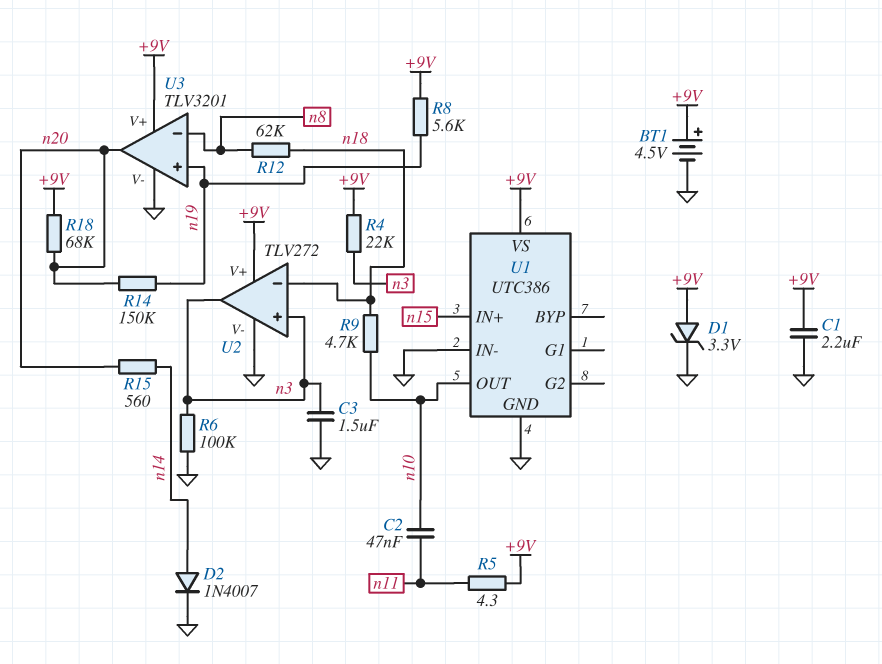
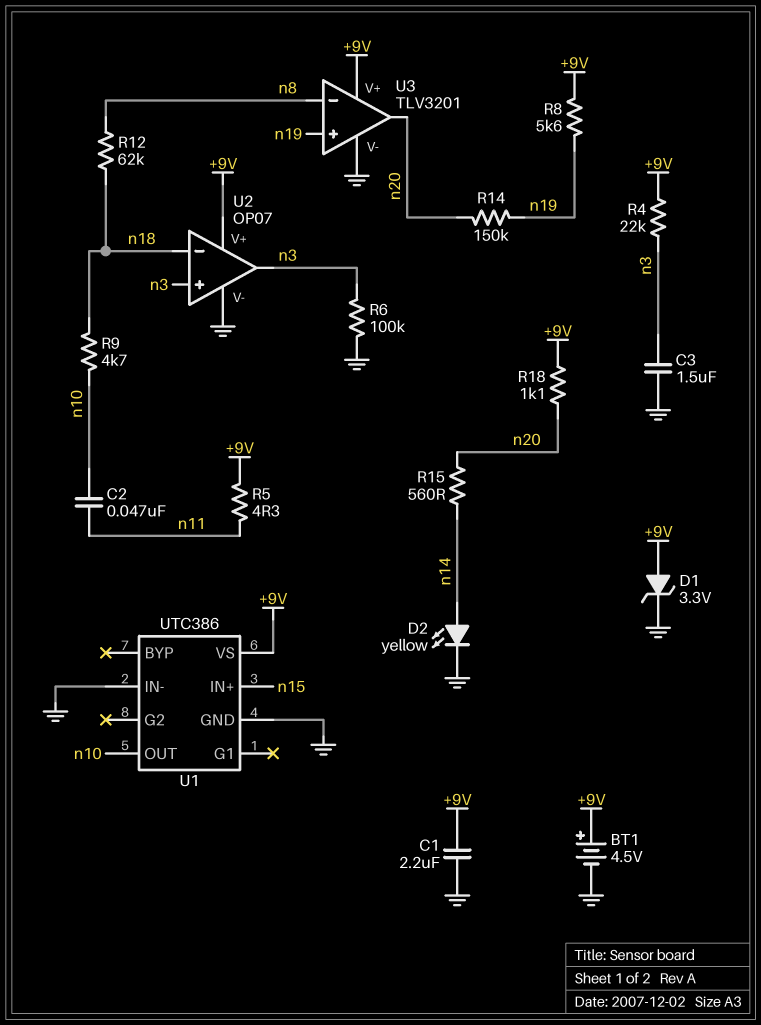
D2: diode 1N4007 (A n14, K GND) -> LED yellow (A n14, K GND)
R18: 68k (+9V, n20) -> 1.1k (+9V, n20)
U2: TLV272 -> OP07

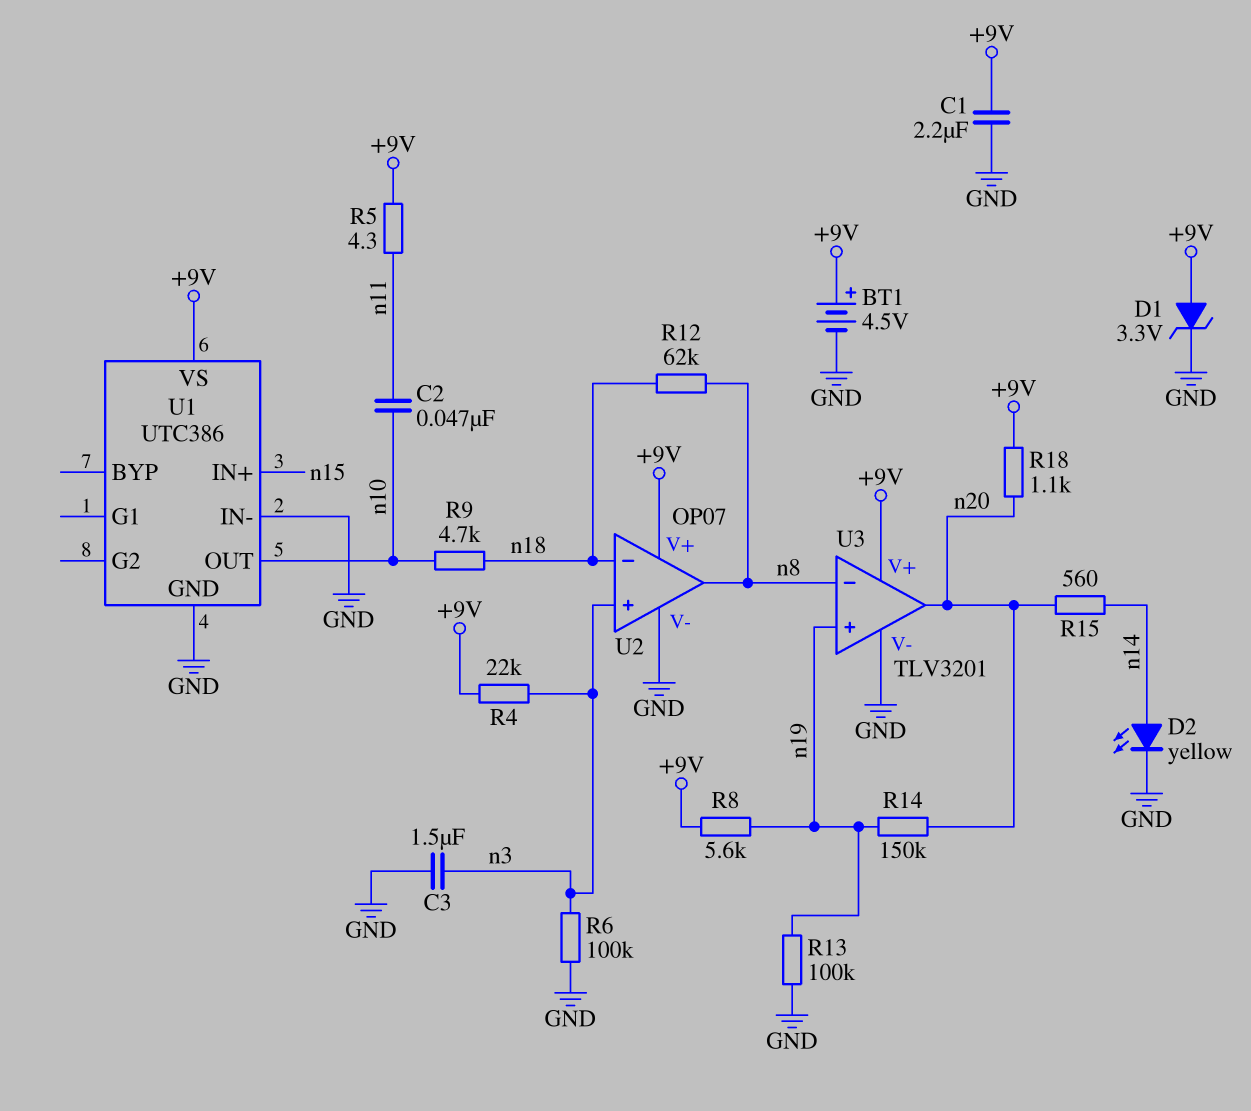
R13: none -> 100k (GND, n19)
U2 pin out: n3 -> n8

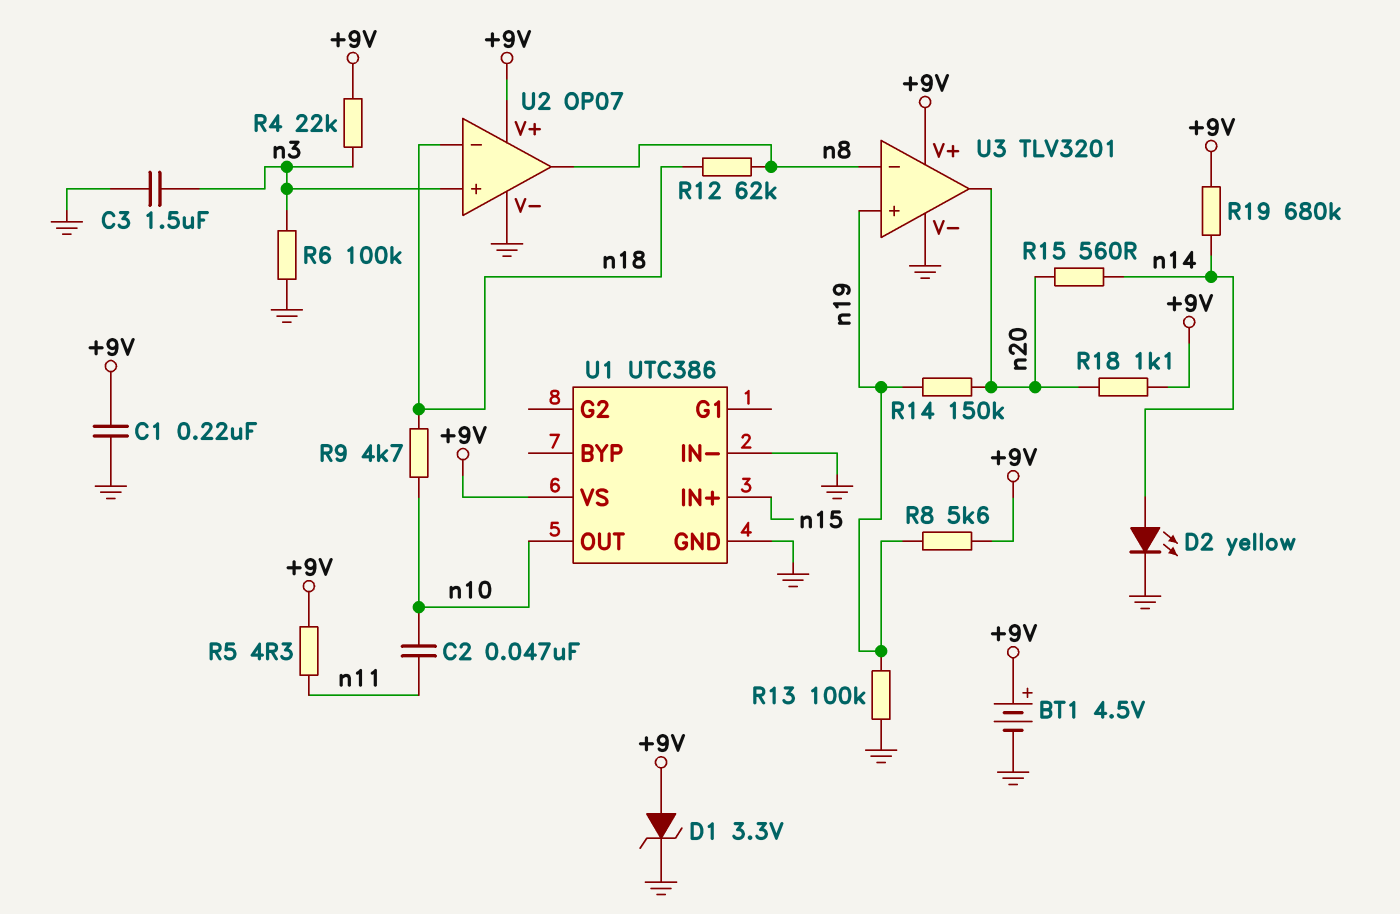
C1: 2.2uF (+9V, GND) -> 220nF (+9V, GND)
R19: none -> 680k (+9V, n14)

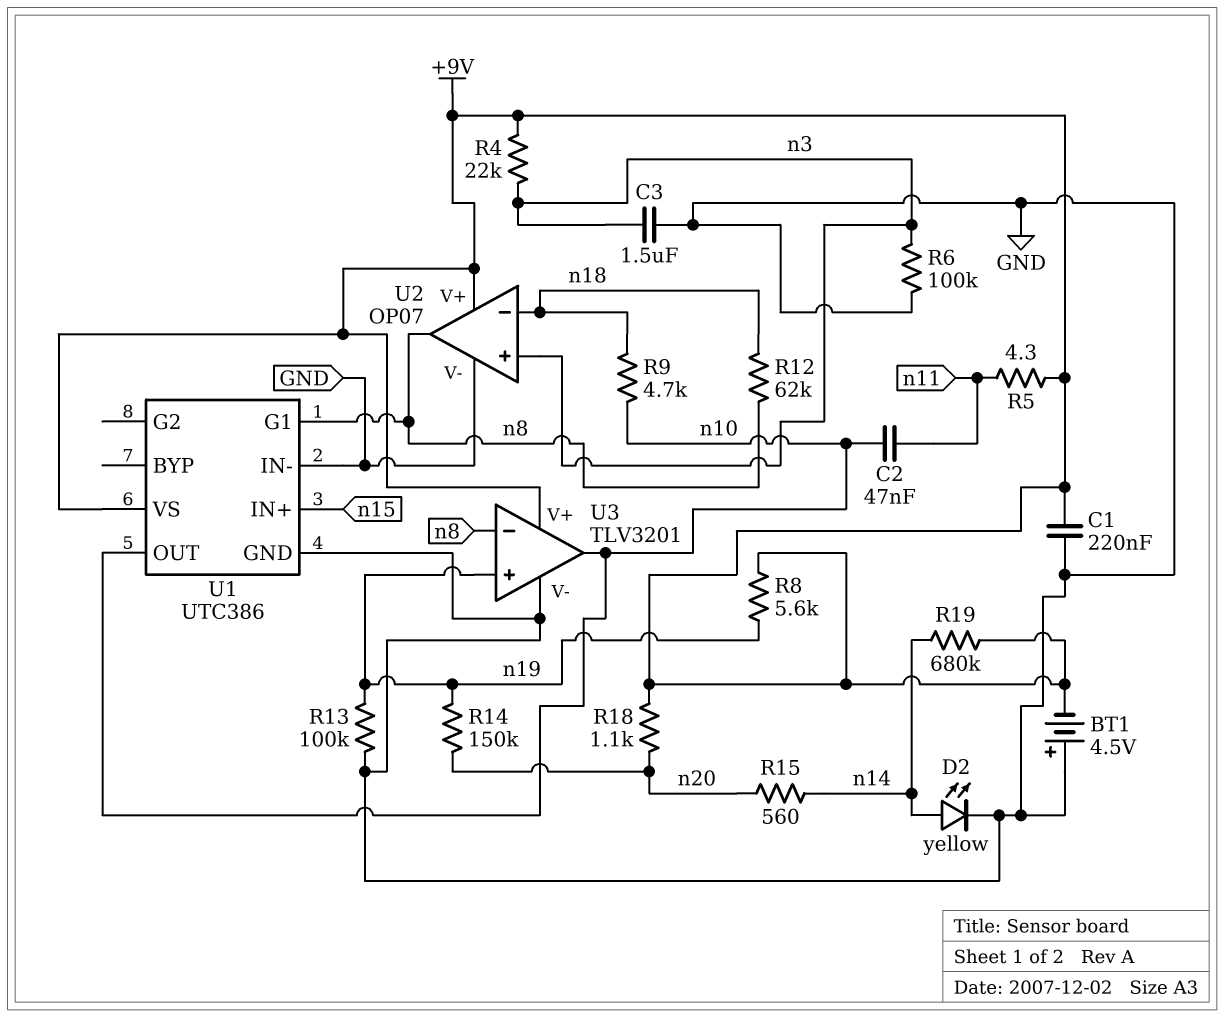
BT1: 4.5V (plus +9V, minus GND) -> 4.5V (plus GND, minus +9V)
D1: zener 3.3V (A +9V, K GND) -> none
U1 pin G1: none -> n8
U3 pin out: n20 -> n10

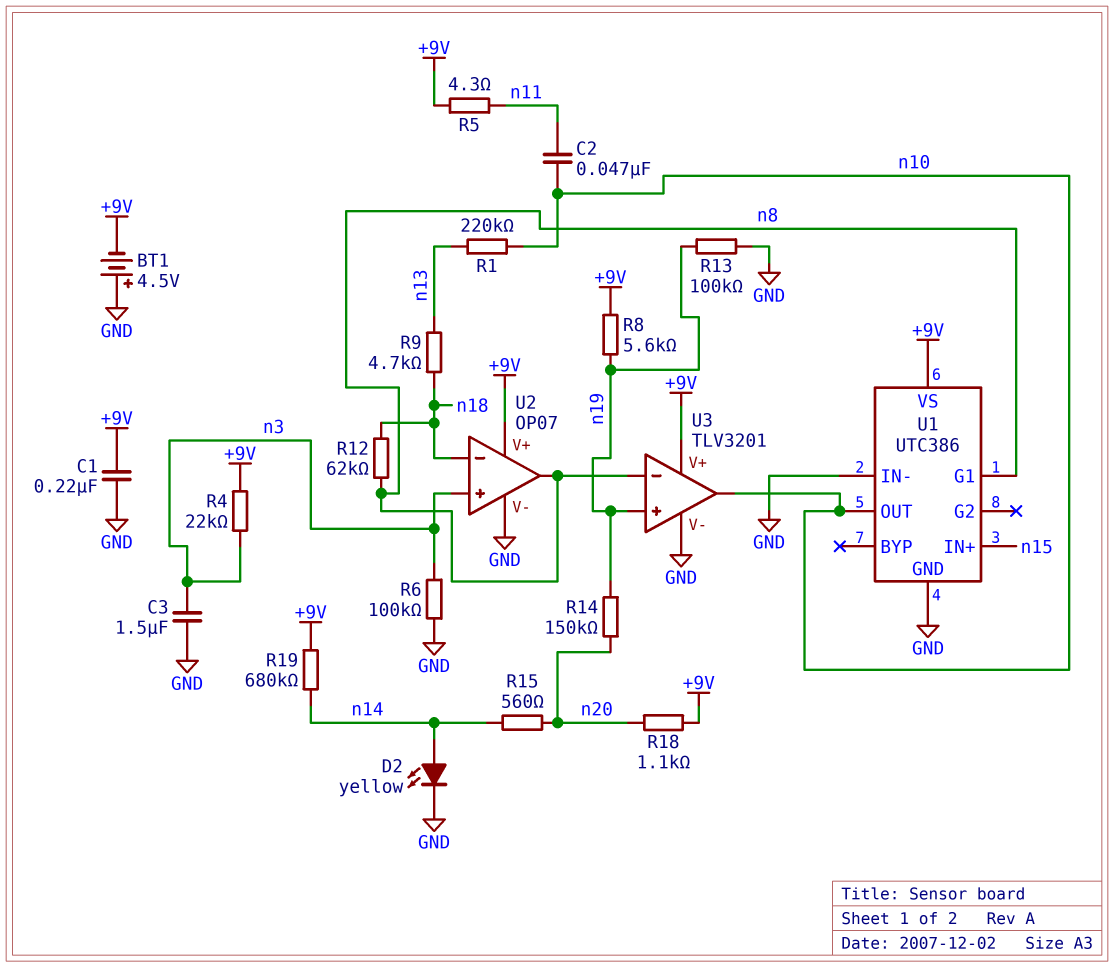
R1: none -> 220k (n10, n13)
R9: 4.7k (n10, n18) -> 4.7k (n13, n18)

